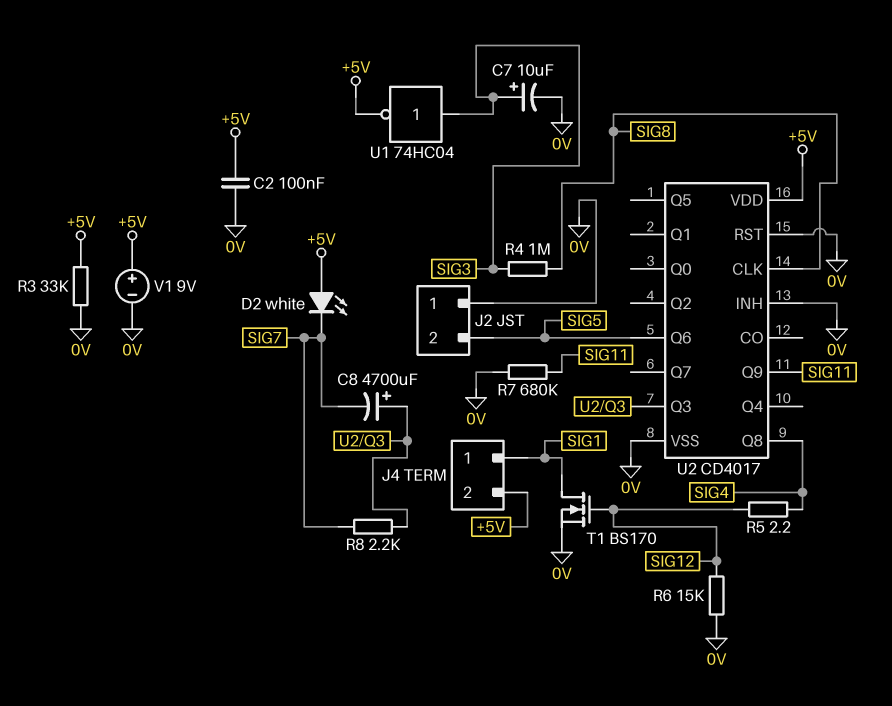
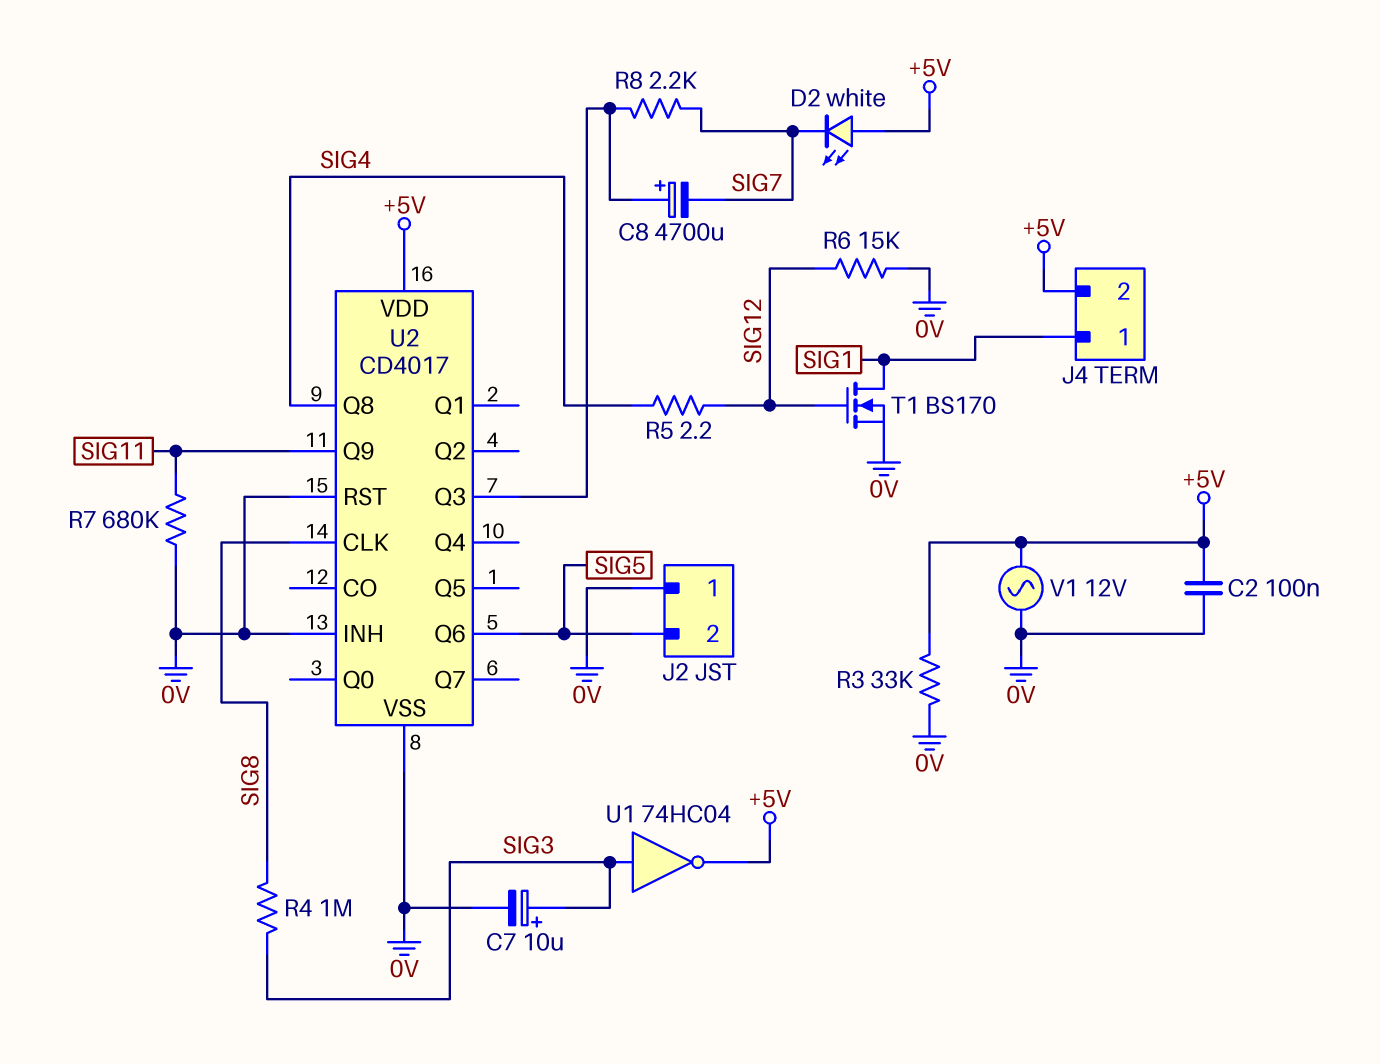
V1: 9V (plus +5V, minus 0V) -> AC 12V (+5V, 0V)

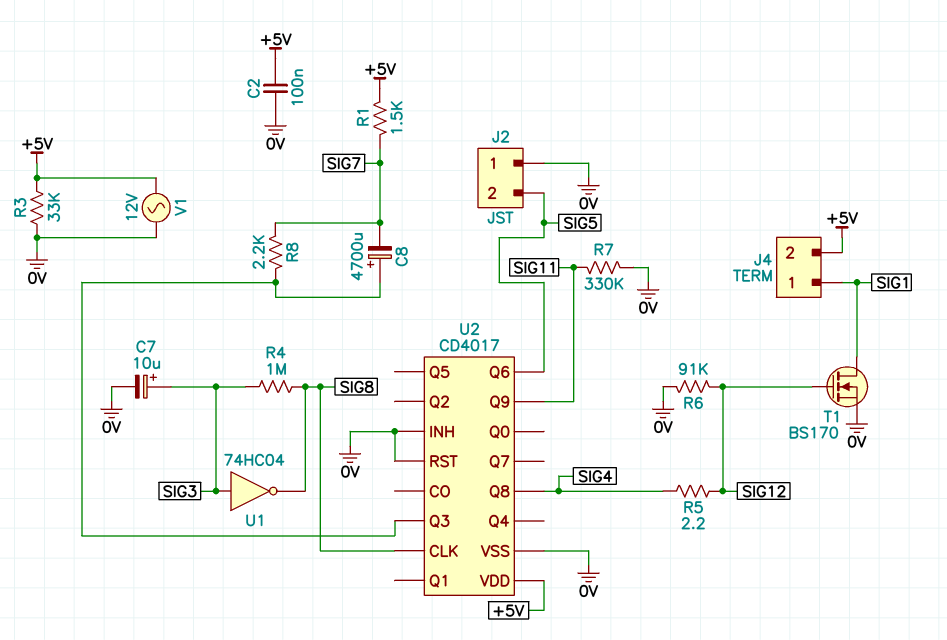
D2: LED white (A +5V, K SIG7) -> none
R1: none -> 1.5k (+5V, SIG7)
R6: 15k (0V, SIG12) -> 91k (0V, SIG12)
R7: 680k (0V, SIG11) -> 330k (0V, SIG11)
U1: NOT 74HC04 (in SIG3, out +5V) -> NOT 74HC04 (in SIG3, out SIG8)

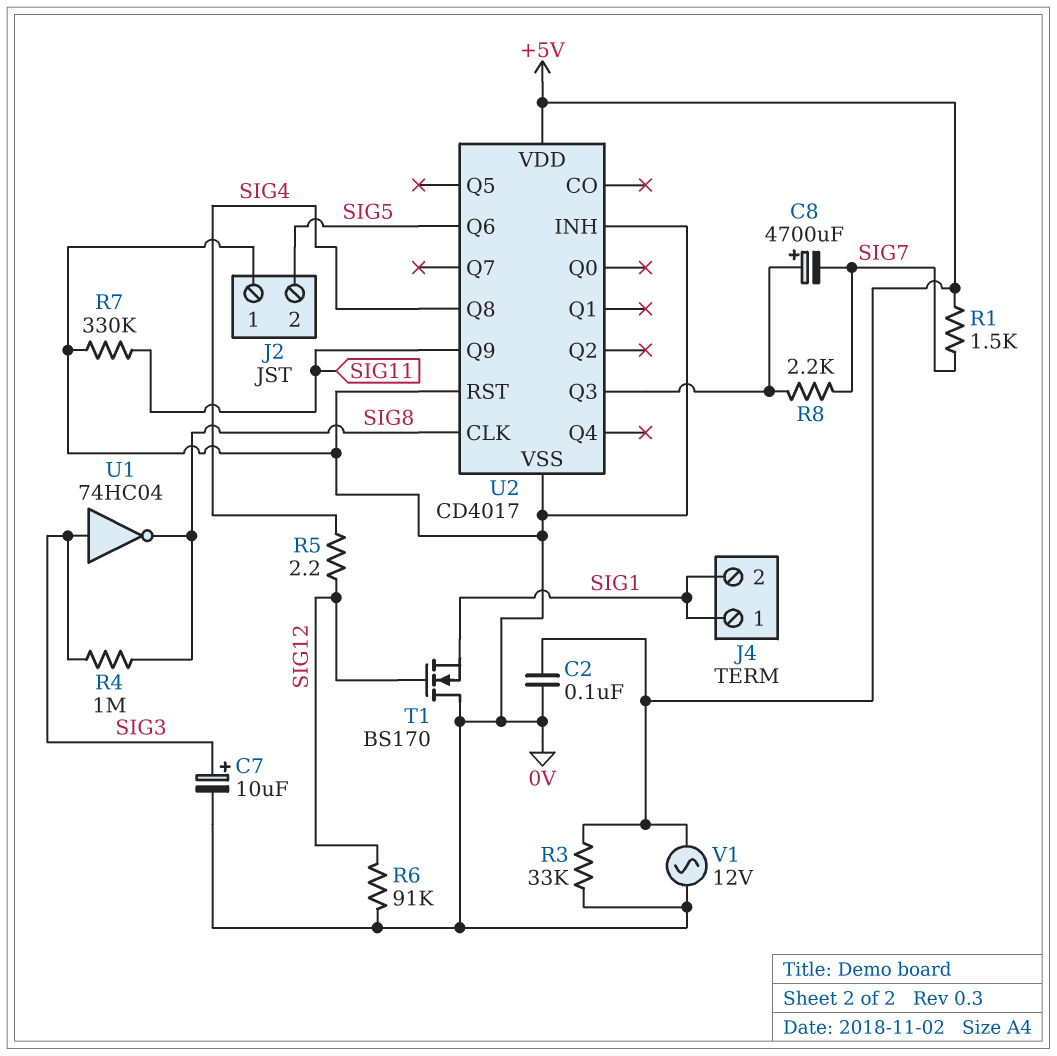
J4 pin 2: +5V -> SIG1
T1: NMOS BS170 (G SIG12, D SIG1, S 0V) -> NMOS BS170 (G SIG12, D 0V, S SIG1)

